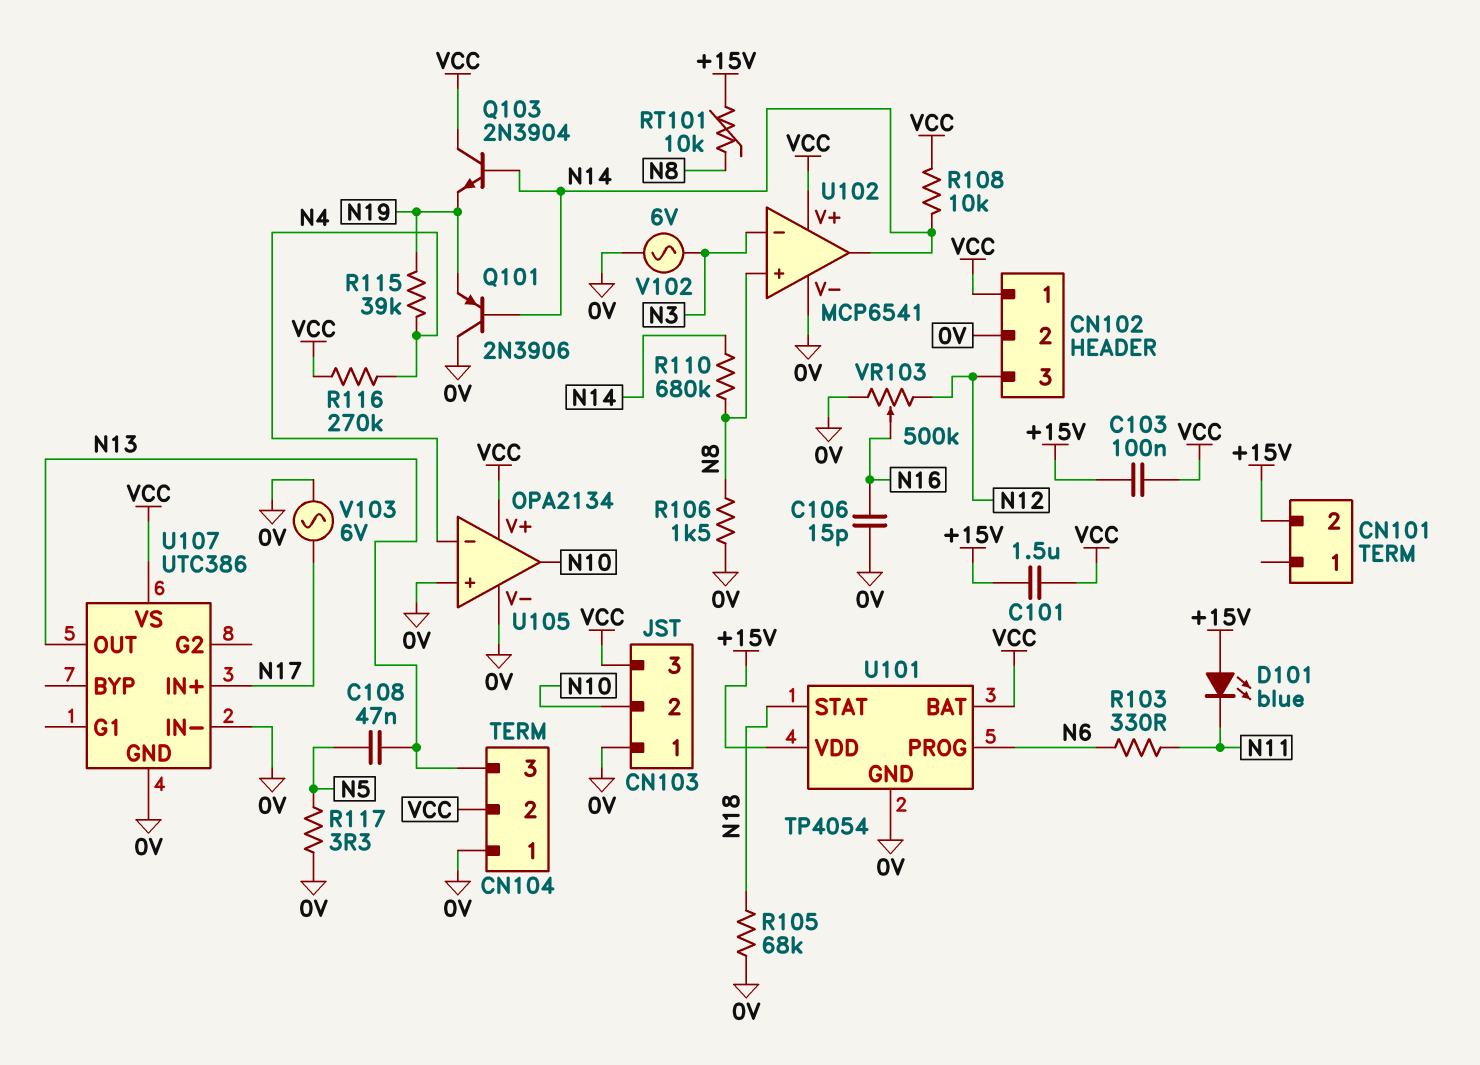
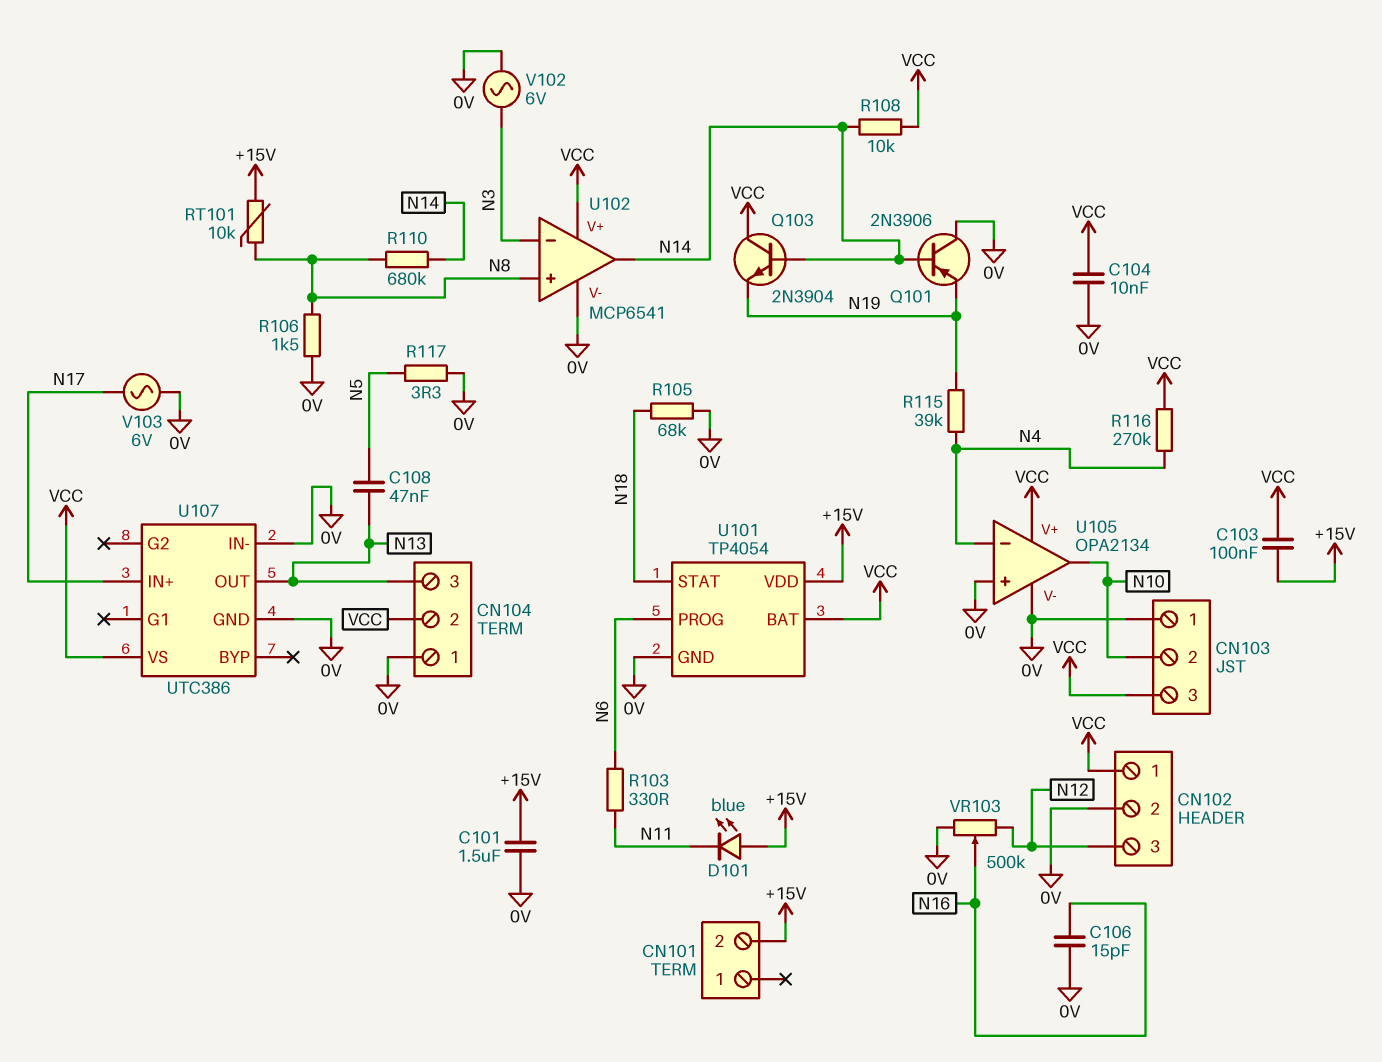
C101: 1.5uF (+15V, VCC) -> 1.5uF (+15V, 0V)
C104: none -> 10nF (0V, VCC)

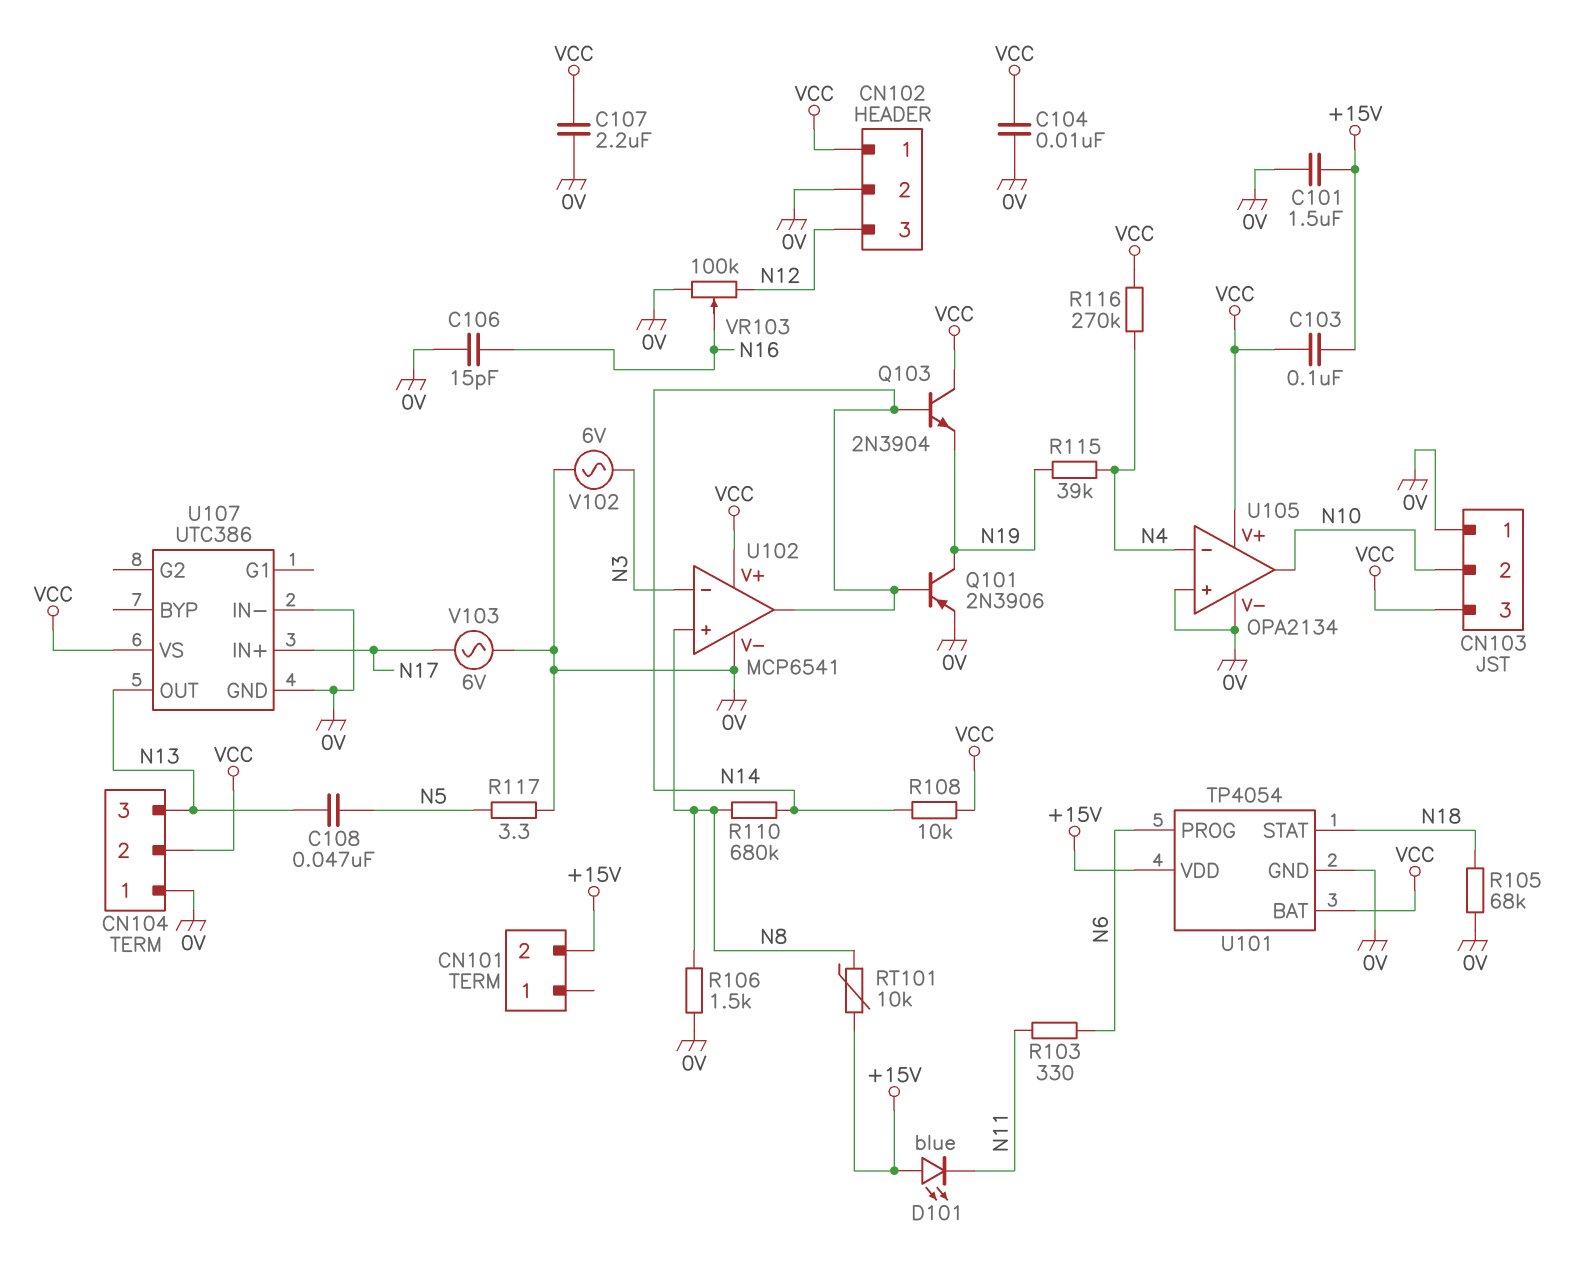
C107: none -> 2.2uF (0V, VCC)
Q101: PNP 2N3906 (B N14, C 0V, E N19) -> PNP 2N3906 (B N14, C N19, E 0V)
VR103: 500k (0V, N12, wiper N16) -> 100k (0V, N12, wiper N16)

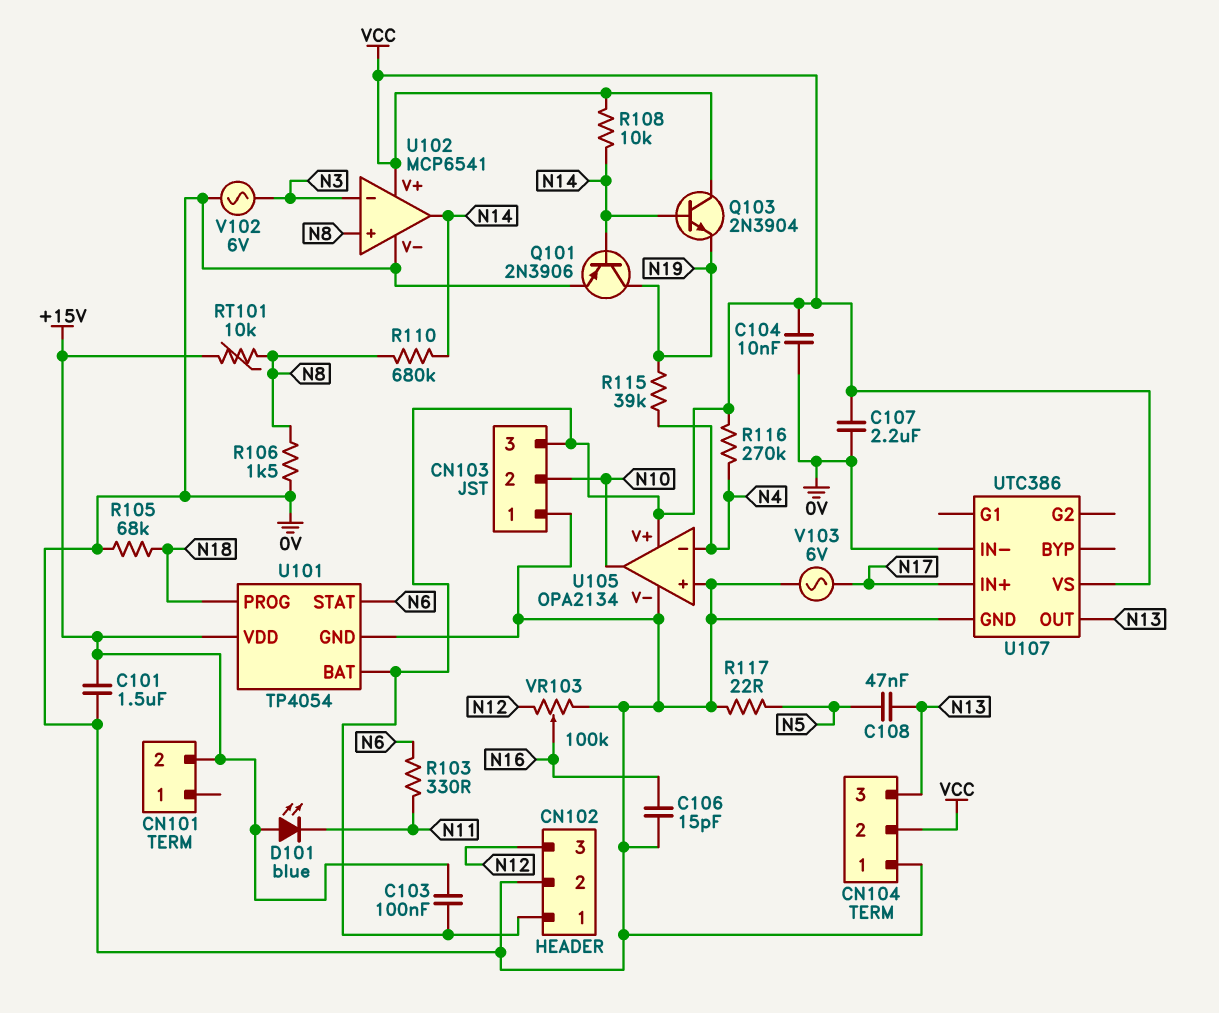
R117: 3.3 (0V, N5) -> 22 (0V, N5)
U101 pin PROG: N6 -> N18
U101 pin STAT: N18 -> N6

